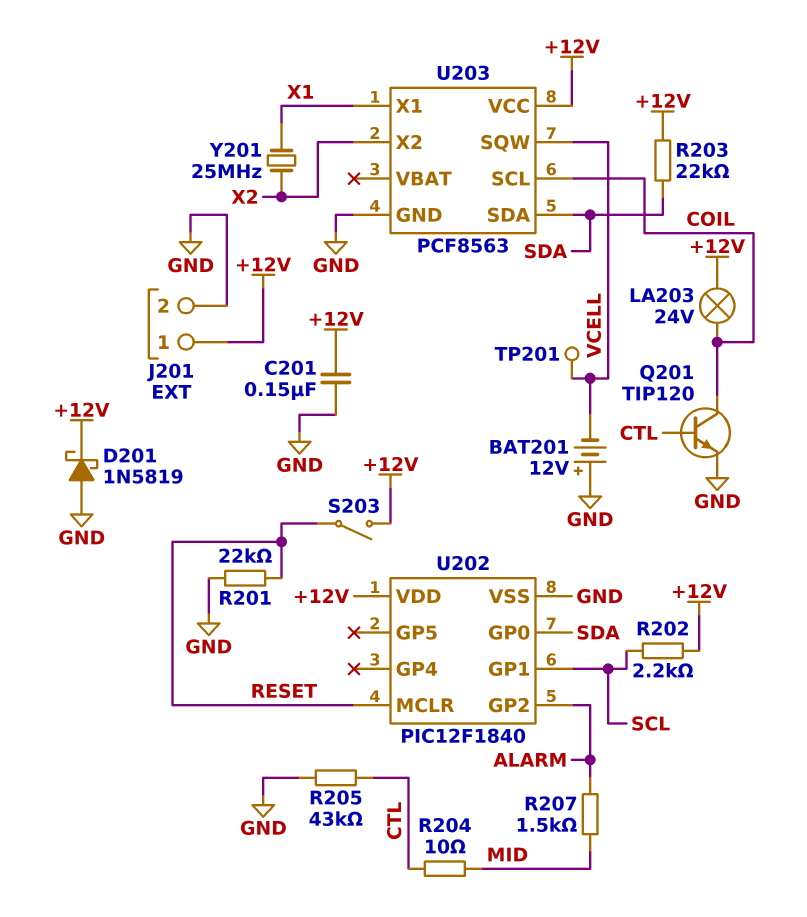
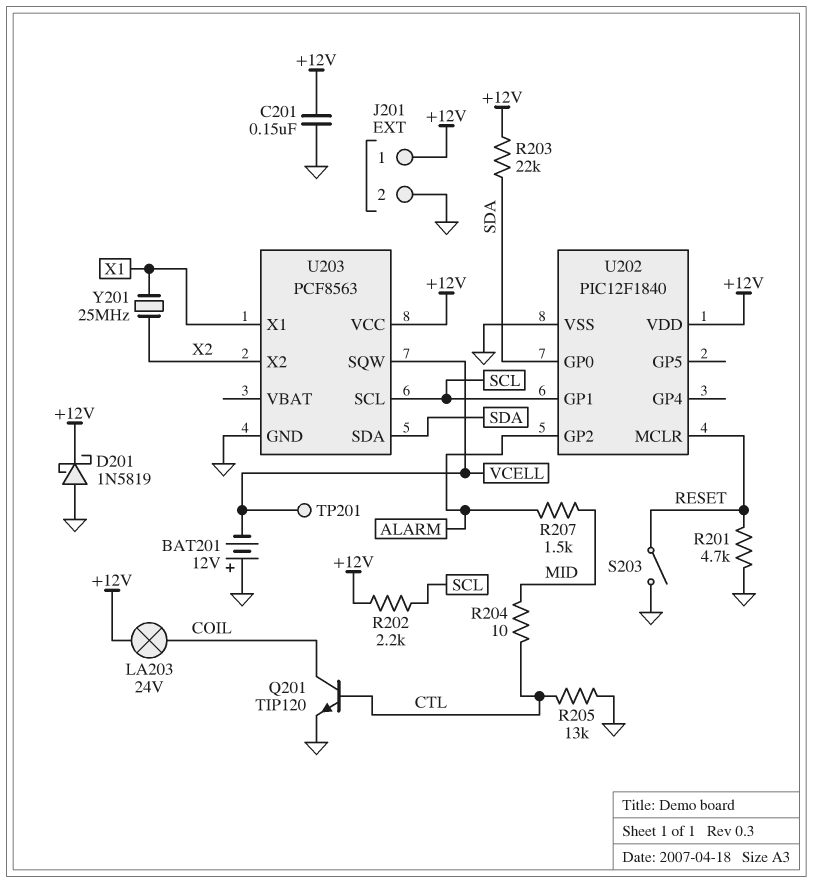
R201: 22k (GND, RESET) -> 4.7k (GND, RESET)
R205: 43k (CTL, GND) -> 13k (CTL, GND)
S203: switch (+12V, RESET) -> switch (GND, RESET)
U203 pin SCL: COIL -> SCL

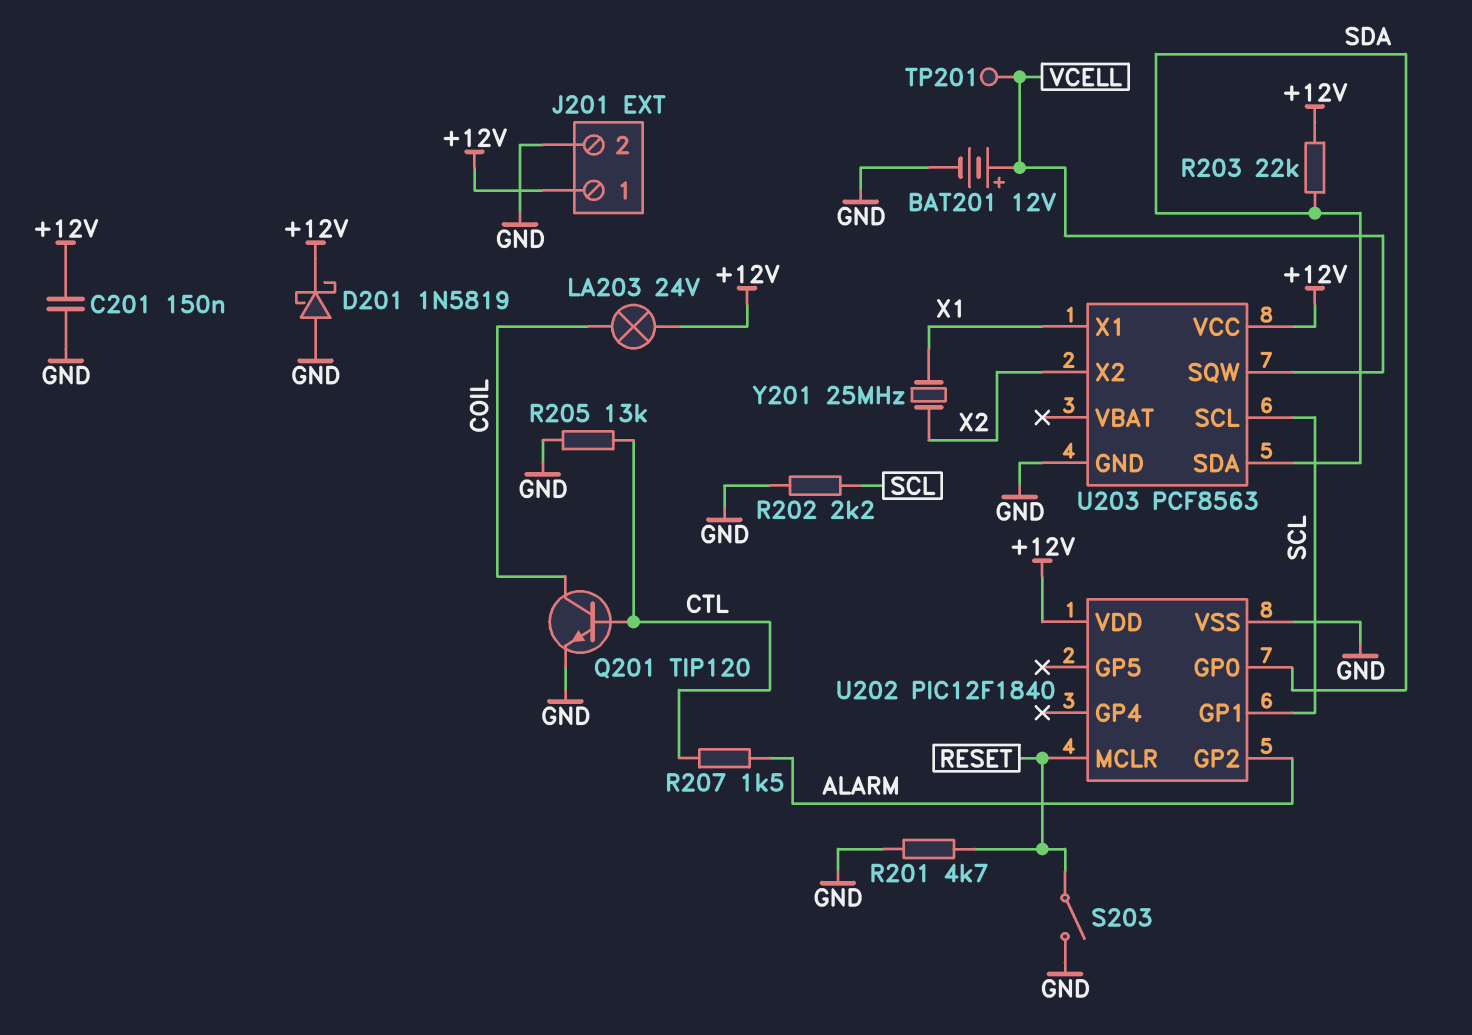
BAT201: 12V (plus GND, minus VCELL) -> 12V (plus VCELL, minus GND)
R202: 2.2k (+12V, SCL) -> 2.2k (GND, SCL)
R204: 10 (CTL, MID) -> none
R207: 1.5k (ALARM, MID) -> 1.5k (ALARM, CTL)

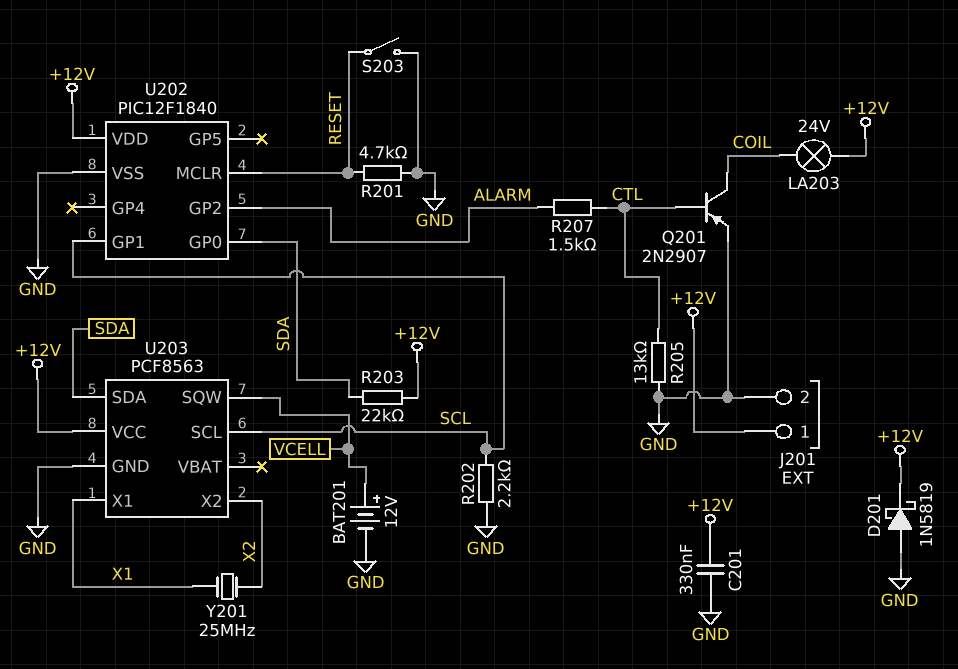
C201: 150nF (+12V, GND) -> 330nF (+12V, GND)
Q201: NPN TIP120 (B CTL, C COIL, E GND) -> PNP 2N2907 (B CTL, C COIL, E GND)
TP201: test point (VCELL) -> none

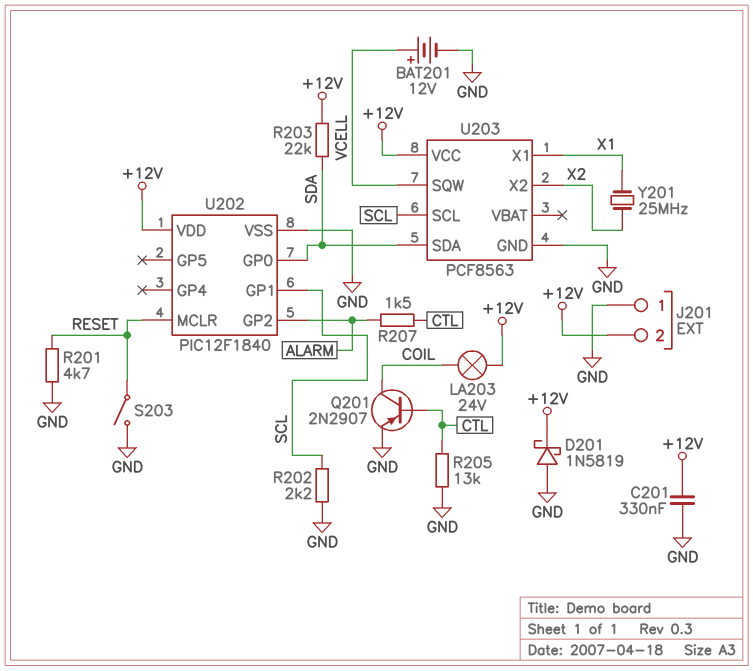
J201 pin 1: +12V -> GND
J201 pin 2: GND -> +12V

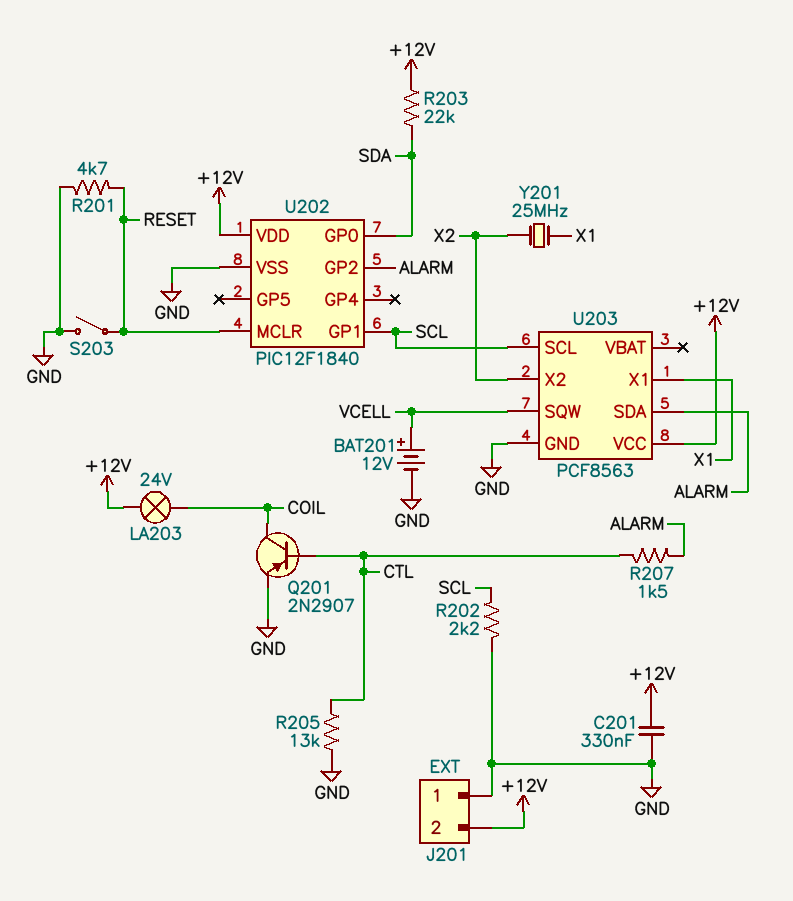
D201: schottky 1N5819 (A GND, K +12V) -> none
U203 pin SDA: SDA -> ALARM

